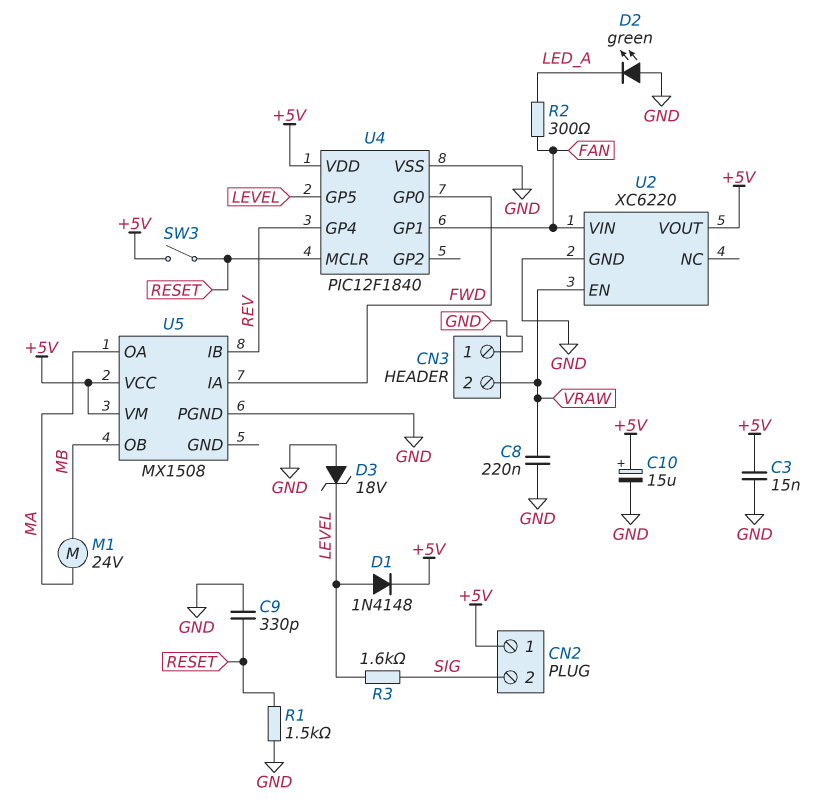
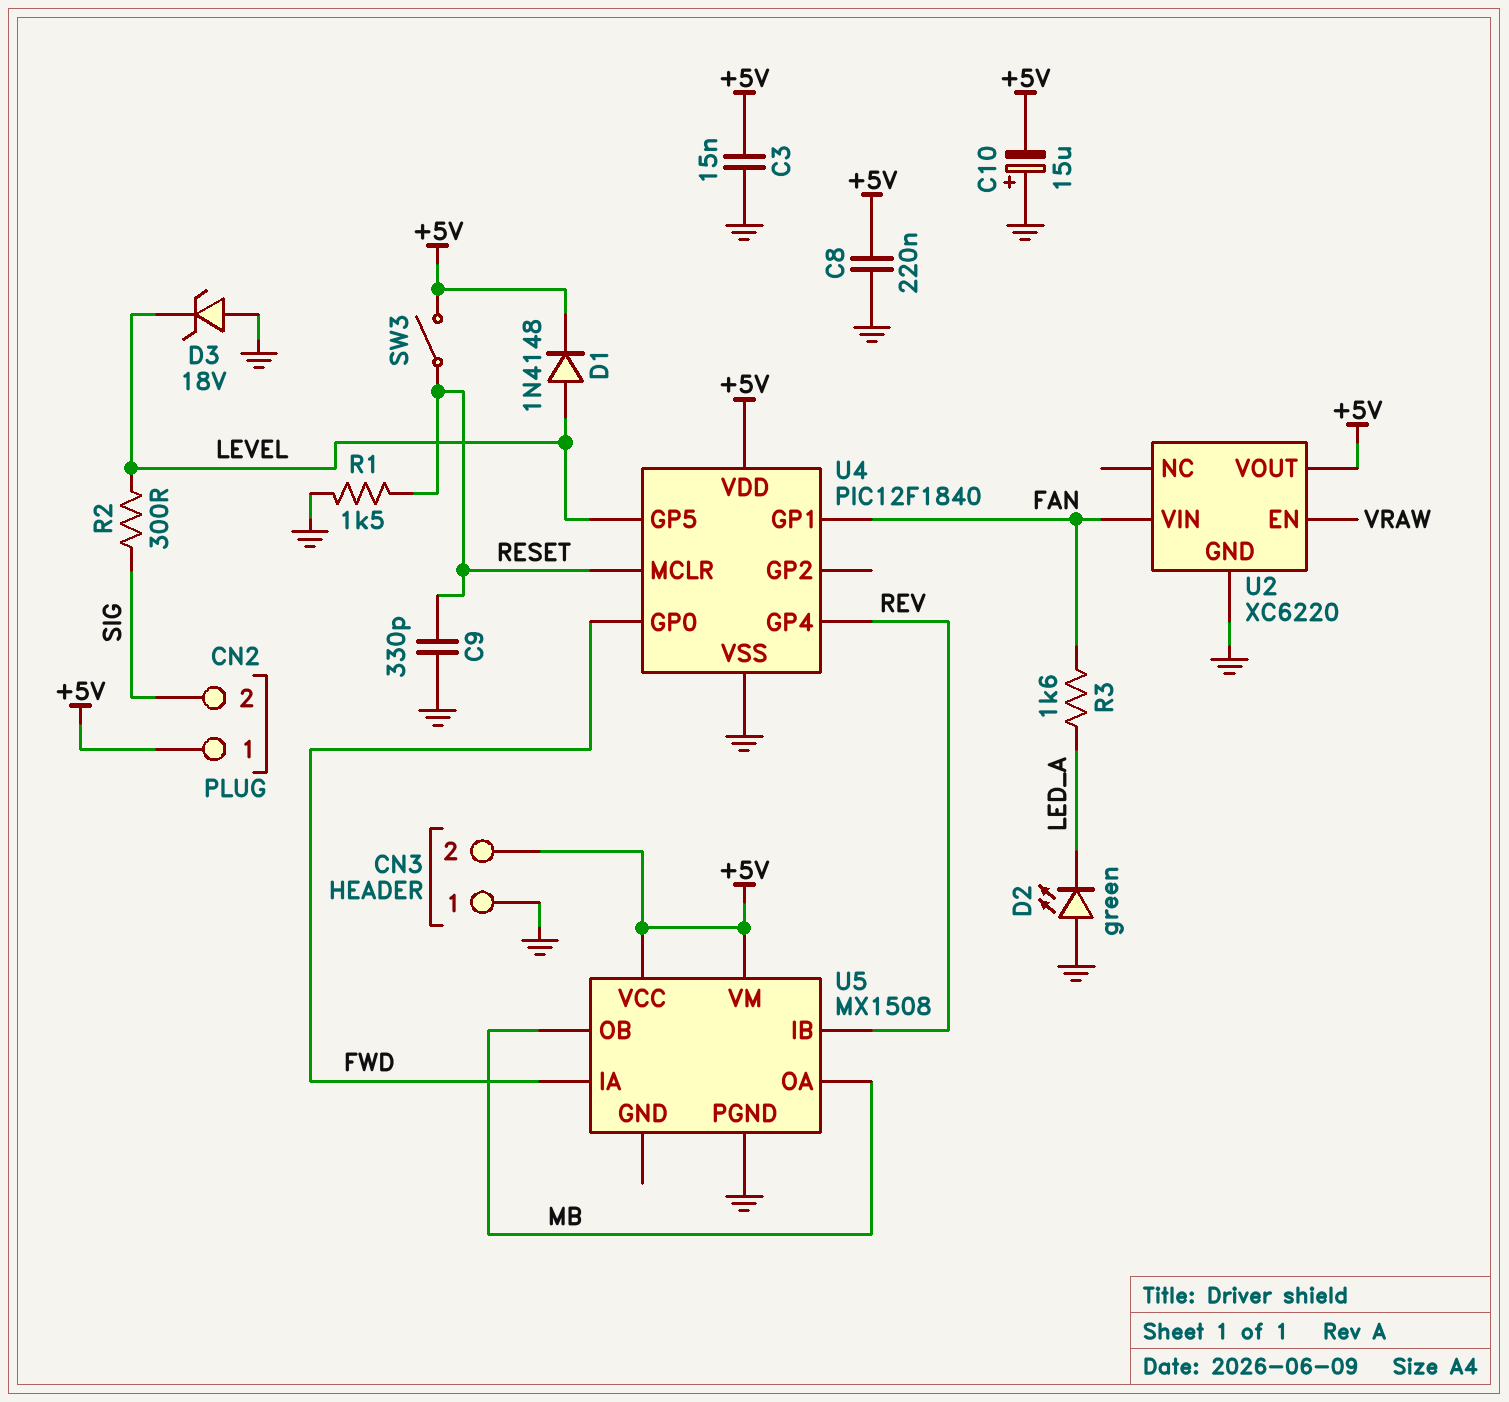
C8: 220nF (GND, VRAW) -> 220nF (+5V, GND)
C10: 15uF (plus +5V, minus GND) -> 15uF (plus GND, minus +5V)
CN3 pin 2: VRAW -> +5V
M1: motor 24V (MA, MB) -> none
R2: 300 (FAN, LED_A) -> 300 (LEVEL, SIG)
R3: 1.6k (LEVEL, SIG) -> 1.6k (FAN, LED_A)
U5 pin OA: MA -> MB

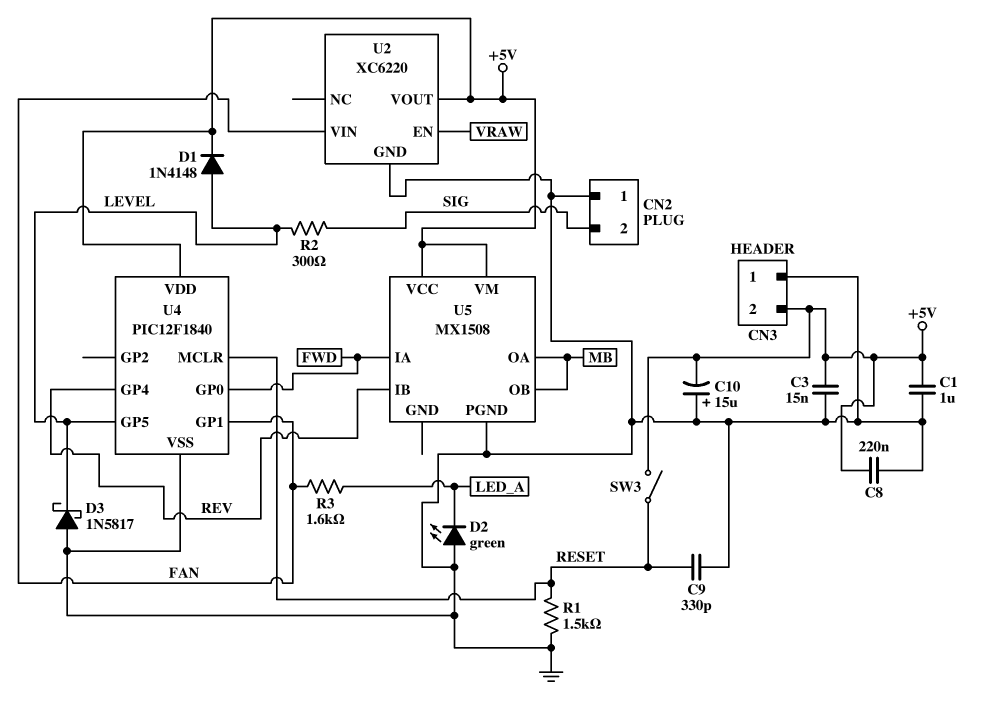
C1: none -> 1uF (+5V, GND)
CN2 pin 1: +5V -> GND
D3: zener 18V (A GND, K LEVEL) -> schottky 1N5817 (A GND, K LEVEL)

